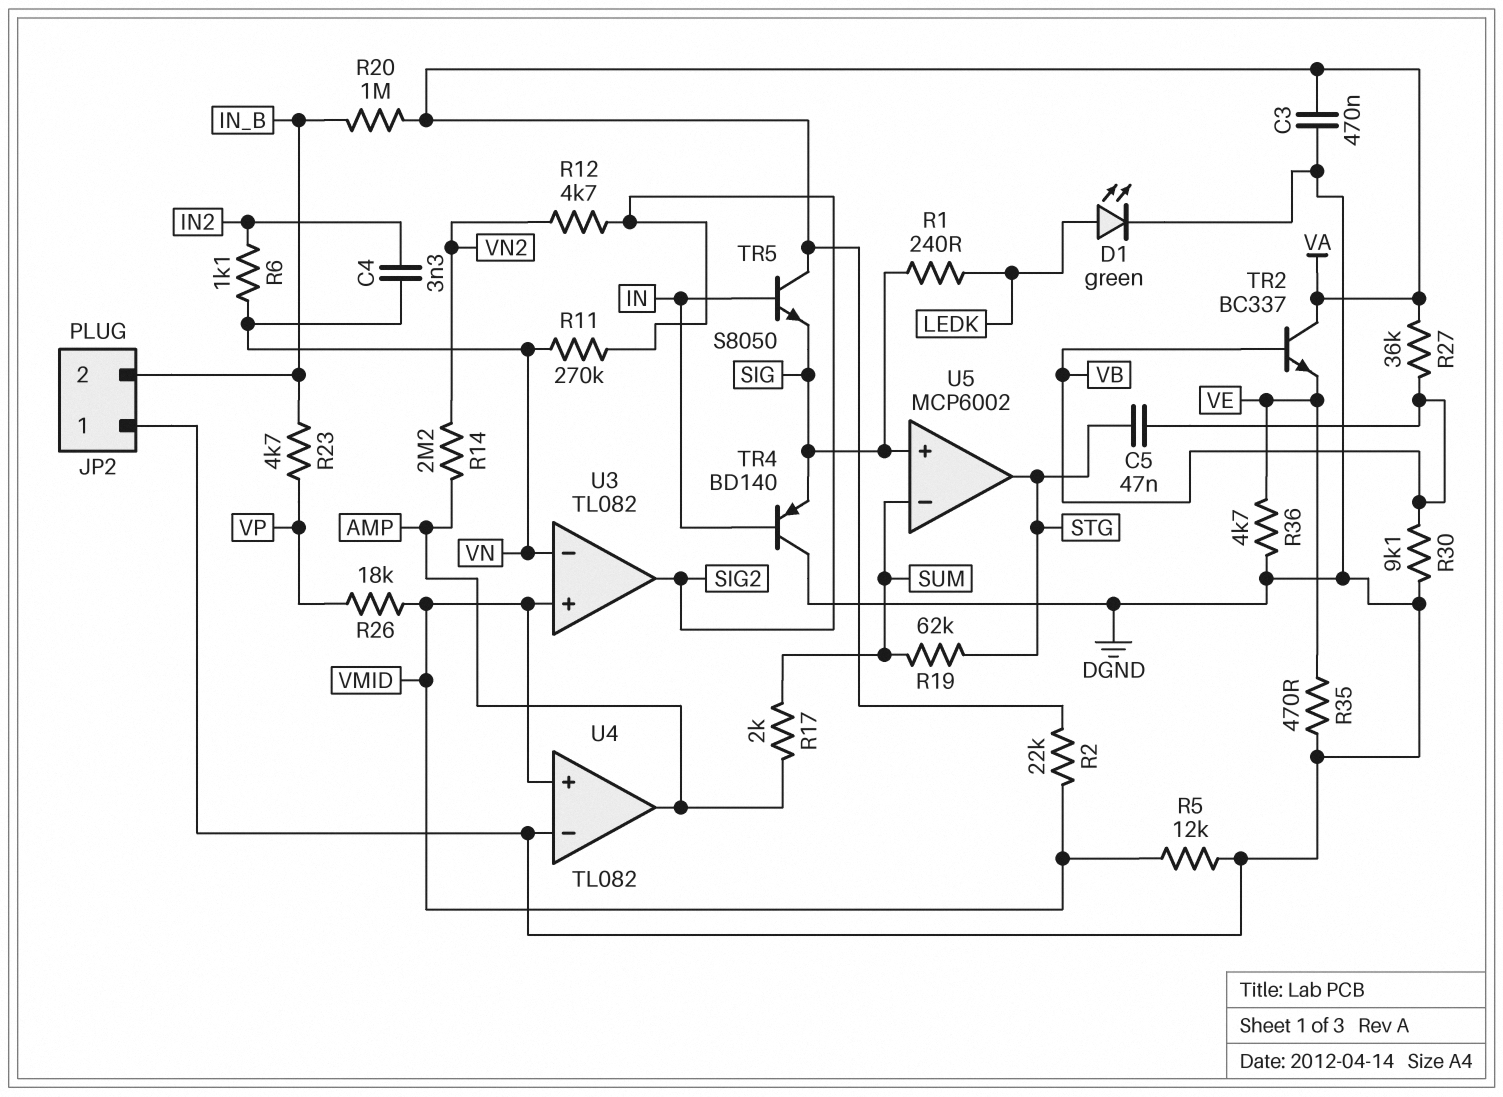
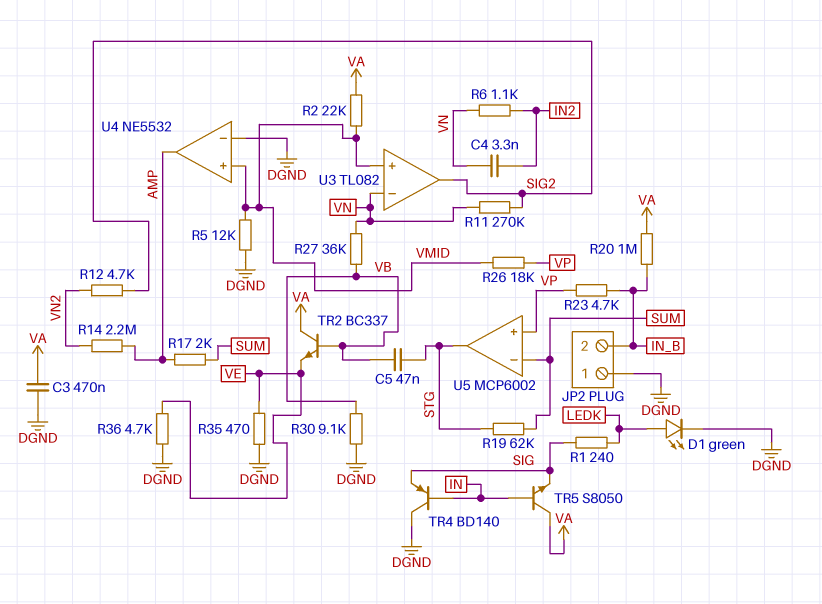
R27: 36k (VA, VB) -> 36k (VB, VN)
U4: TL082 -> NE5532
U5 pin in+: SIG -> VP

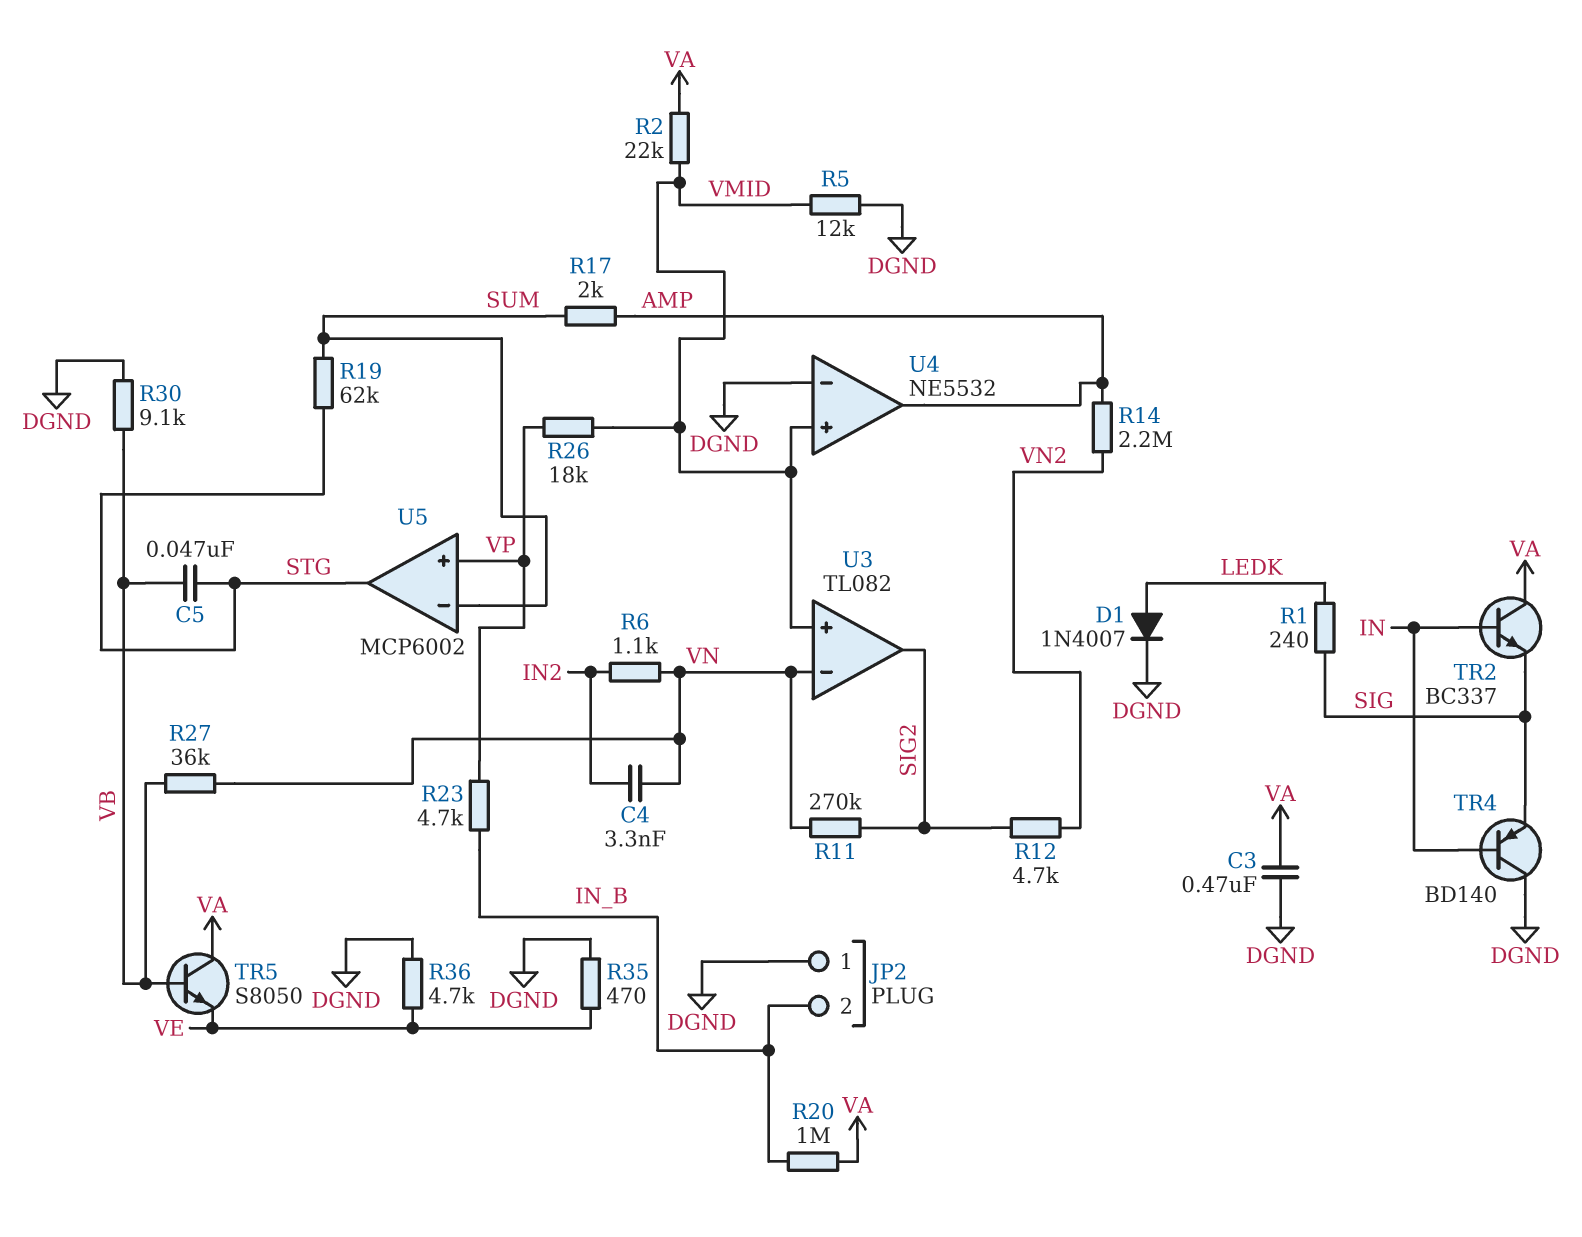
D1: LED green (A LEDK, K DGND) -> diode 1N4007 (A LEDK, K DGND)
TR2: NPN BC337 (B VB, C VA, E VE) -> NPN BC337 (B IN, C VA, E SIG)
TR5: NPN S8050 (B IN, C VA, E SIG) -> NPN S8050 (B VB, C VA, E VE)

